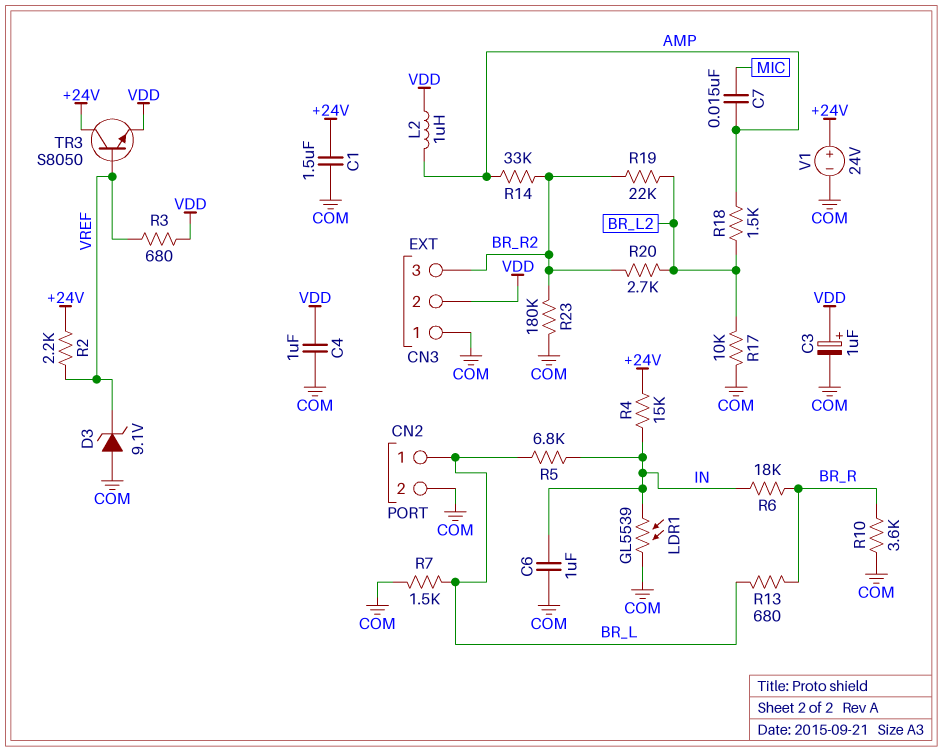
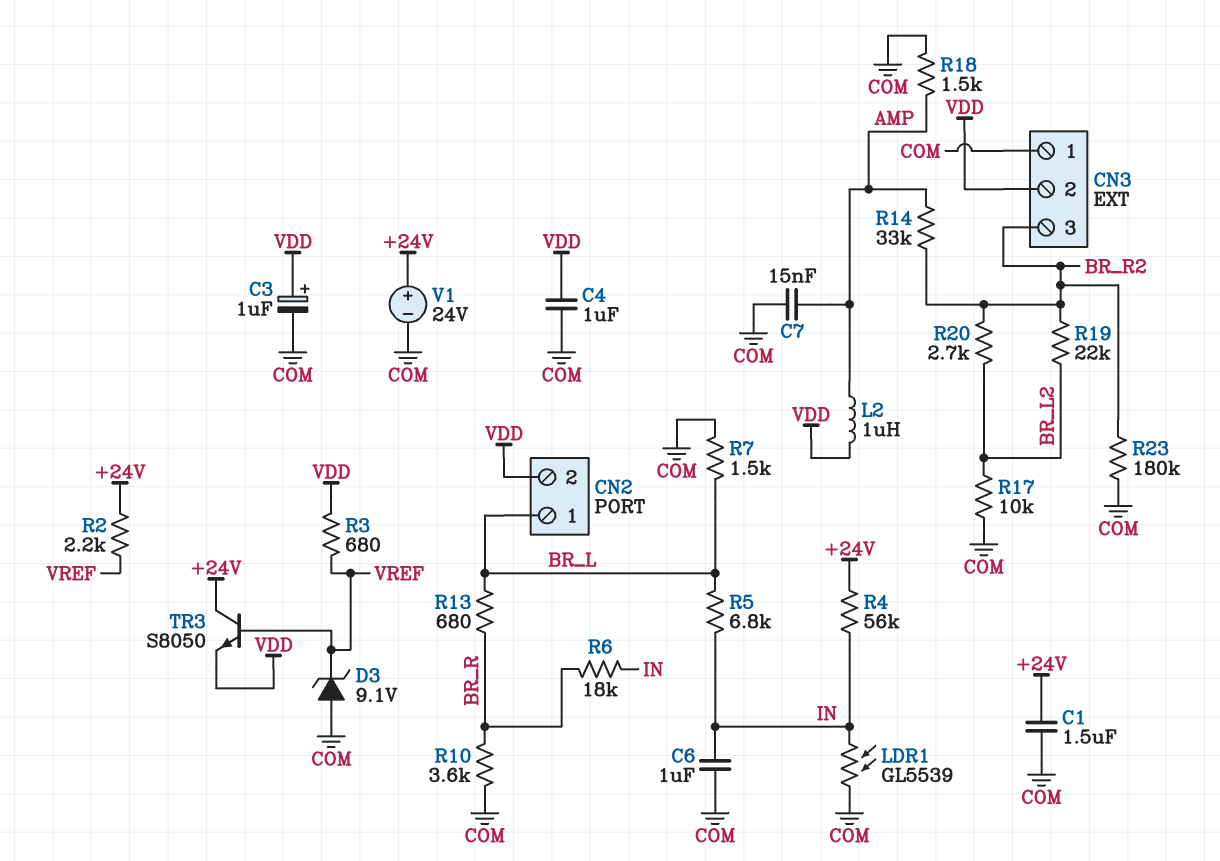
C7: 15nF (AMP, MIC) -> 15nF (AMP, COM)
CN2 pin 2: COM -> VDD
R4: 15k (+24V, IN) -> 56k (+24V, IN)
R18: 1.5k (AMP, BR_L2) -> 1.5k (AMP, COM)

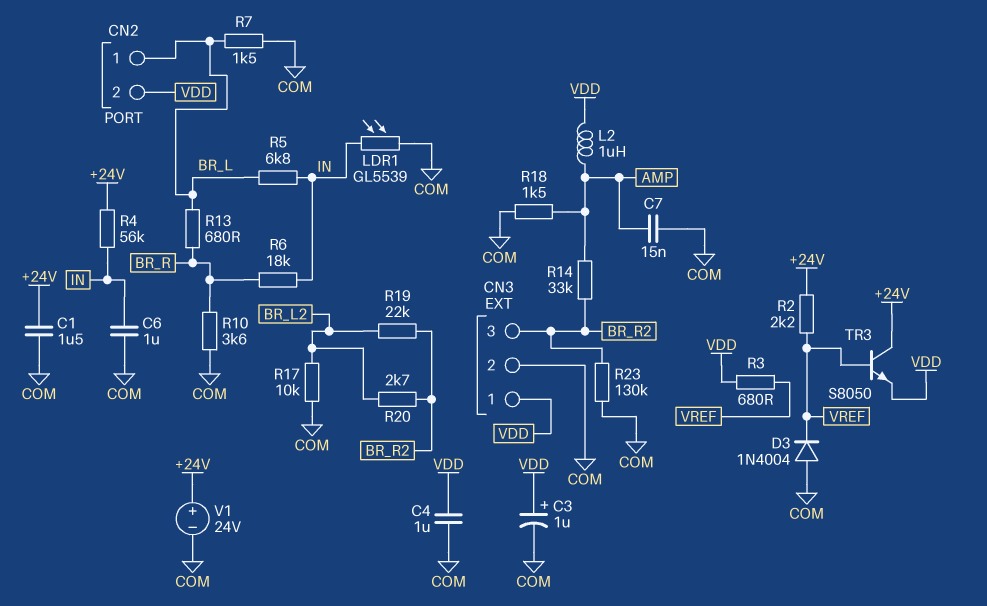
CN3 pin 1: COM -> VDD
CN3 pin 2: VDD -> COM
D3: zener 9.1V (A COM, K VREF) -> diode 1N4004 (A COM, K VREF)
R23: 180k (BR_R2, COM) -> 130k (BR_R2, COM)

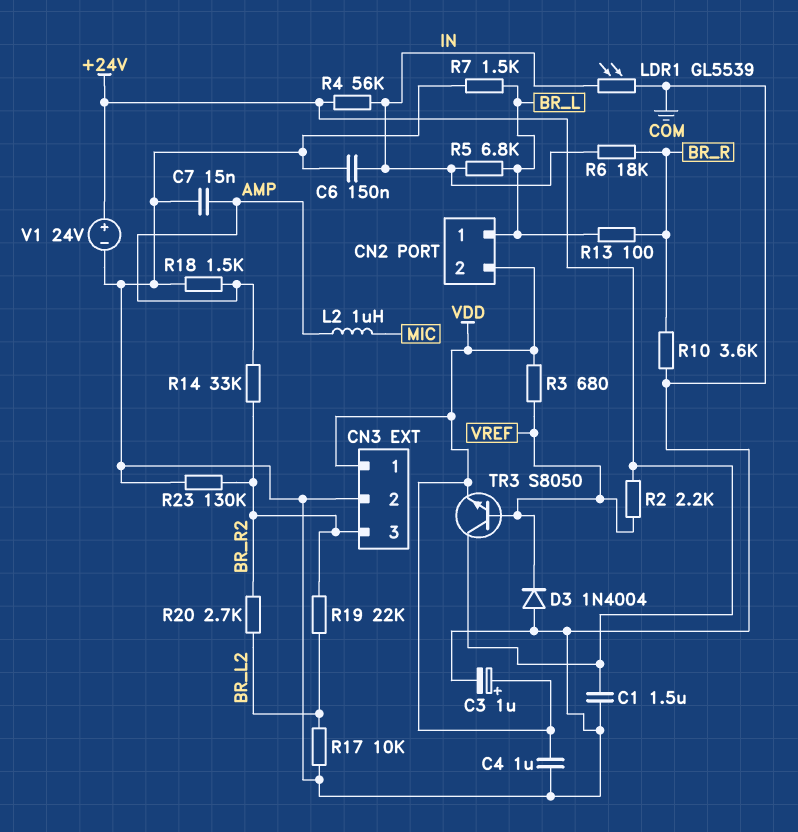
C6: 1uF (COM, IN) -> 150nF (COM, IN)
L2: 1uH (AMP, VDD) -> 1uH (AMP, MIC)
R13: 680 (BR_L, BR_R) -> 100 (BR_L, BR_R)

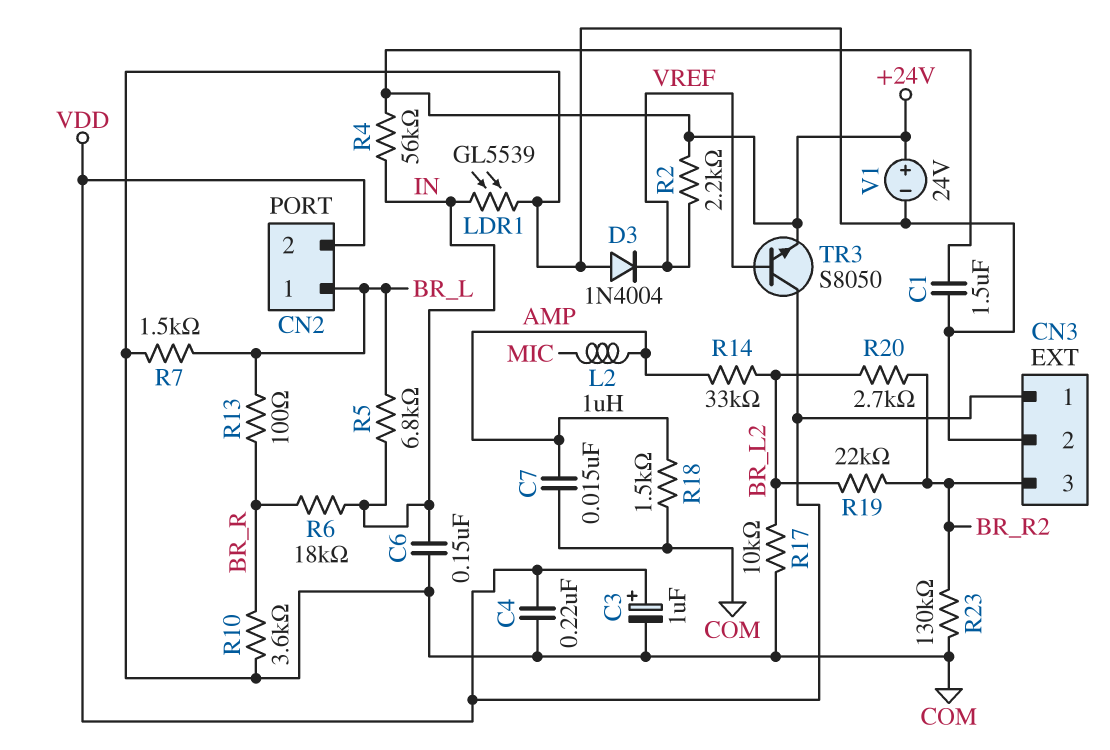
C4: 1uF (COM, VDD) -> 220nF (COM, VDD)
R3: 680 (VDD, VREF) -> none
R14: 33k (AMP, BR_R2) -> 33k (AMP, BR_L2)
TR3: NPN S8050 (B VREF, C +24V, E VDD) -> NPN S8050 (B VREF, C VDD, E +24V)

